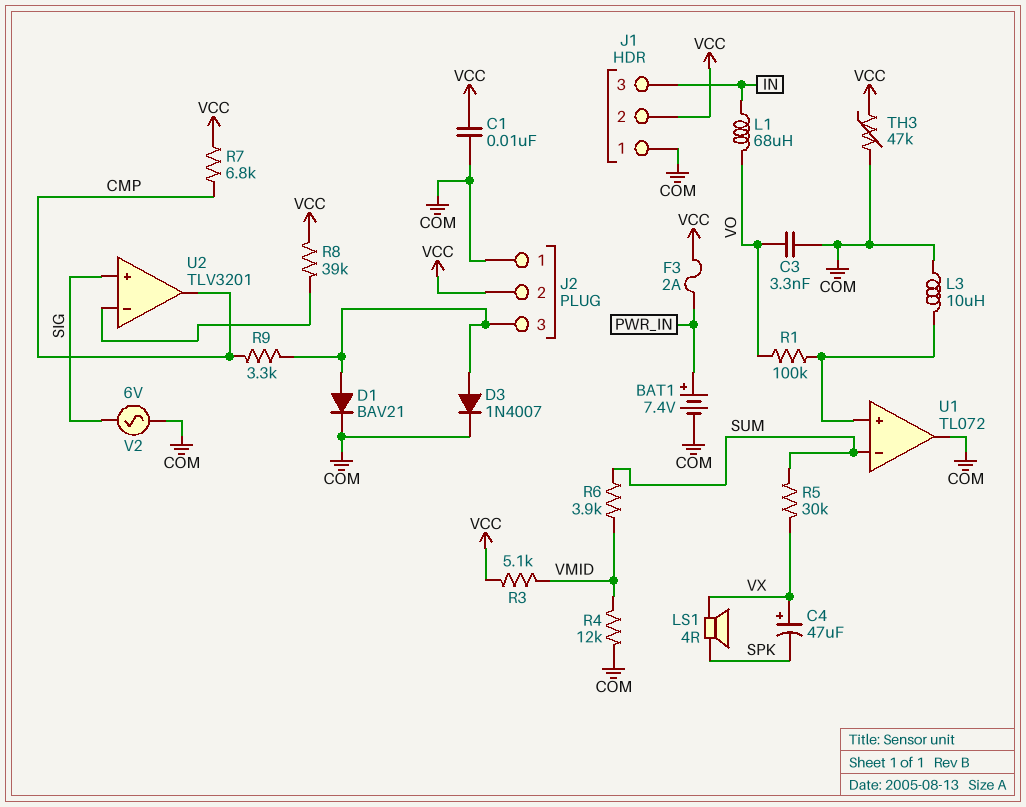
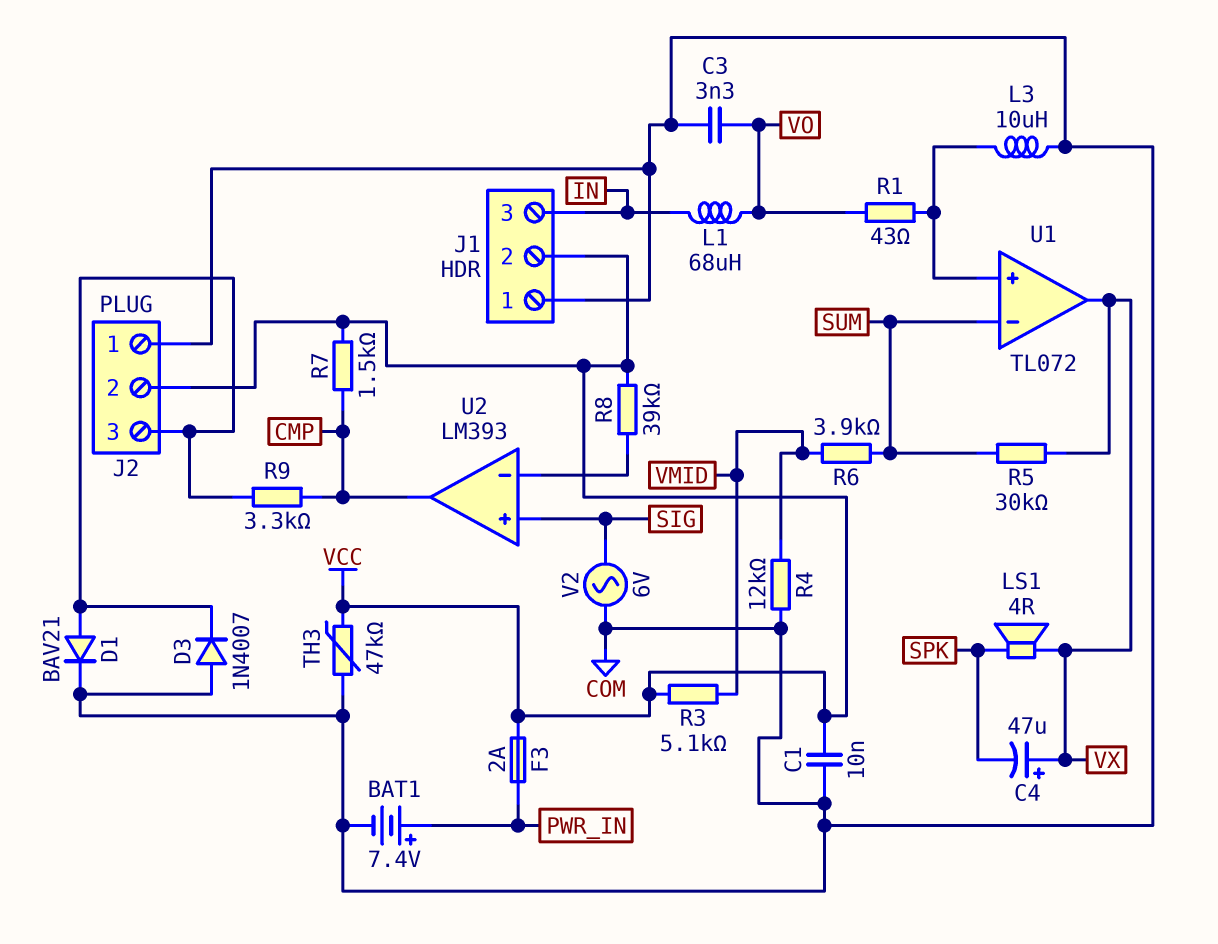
D3: diode 1N4007 (A J2/3, K COM) -> diode 1N4007 (A COM, K J2/3)
R1: 100k (U1/in+, VO) -> 43 (U1/in+, VO)
R7: 6.8k (CMP, VCC) -> 1.5k (CMP, VCC)
U1 pin out: COM -> VX
U2: TLV3201 -> LM393

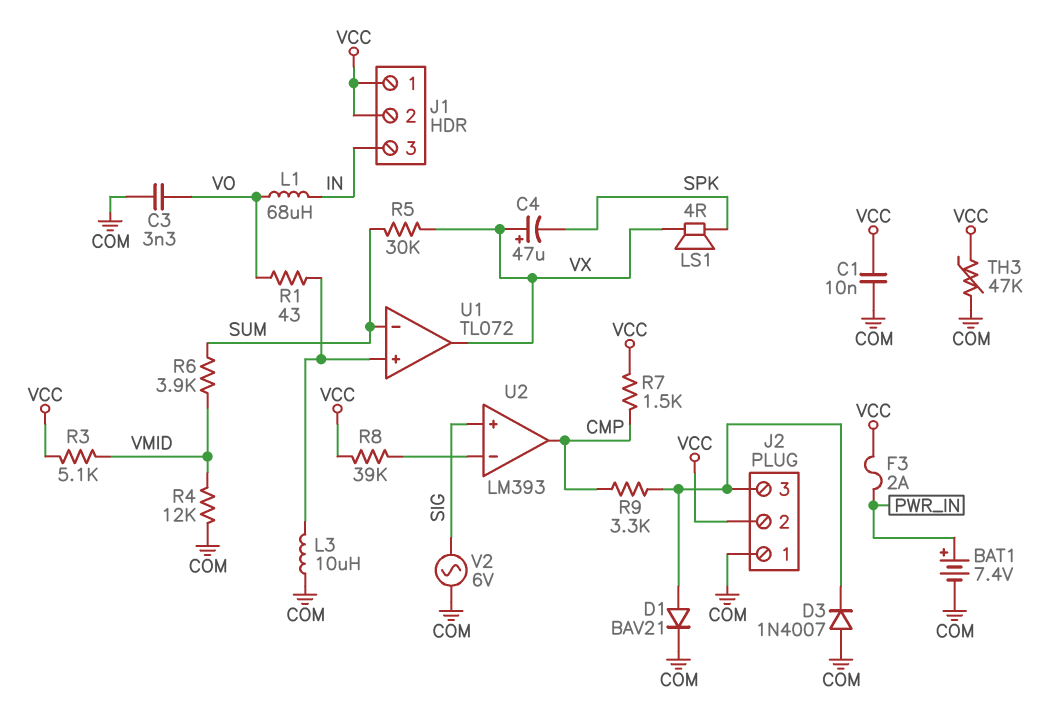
J1 pin 1: COM -> VCC

